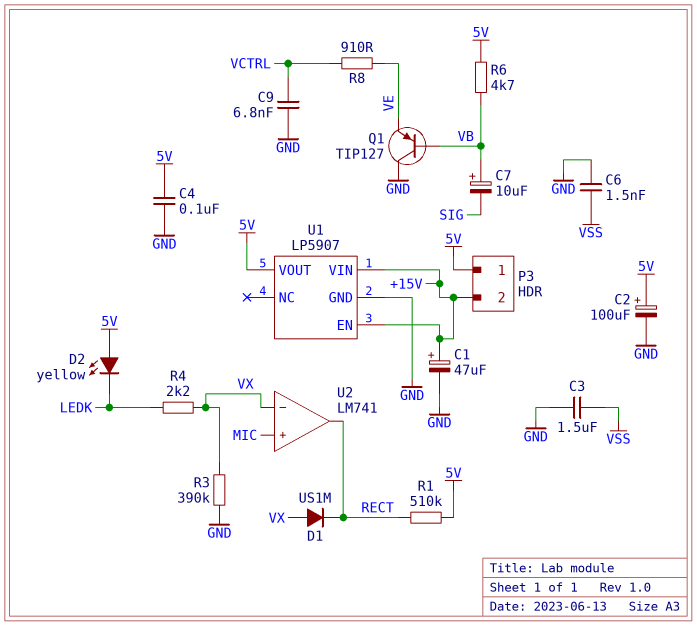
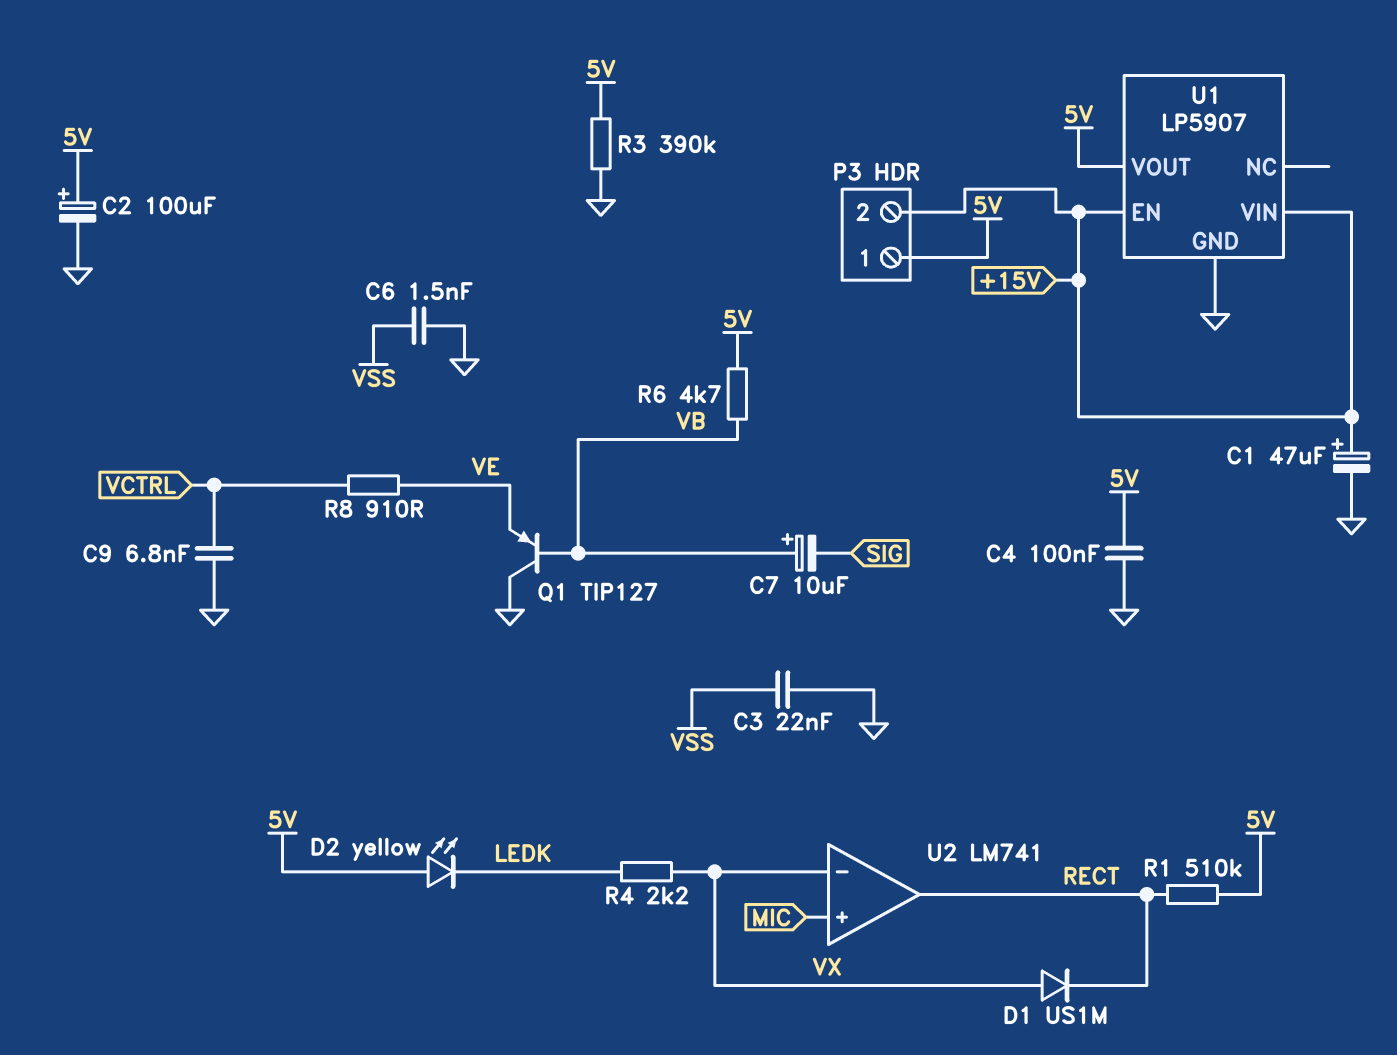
C3: 1.5uF (GND, VSS) -> 22nF (GND, VSS)
R3: 390k (GND, VX) -> 390k (5V, GND)

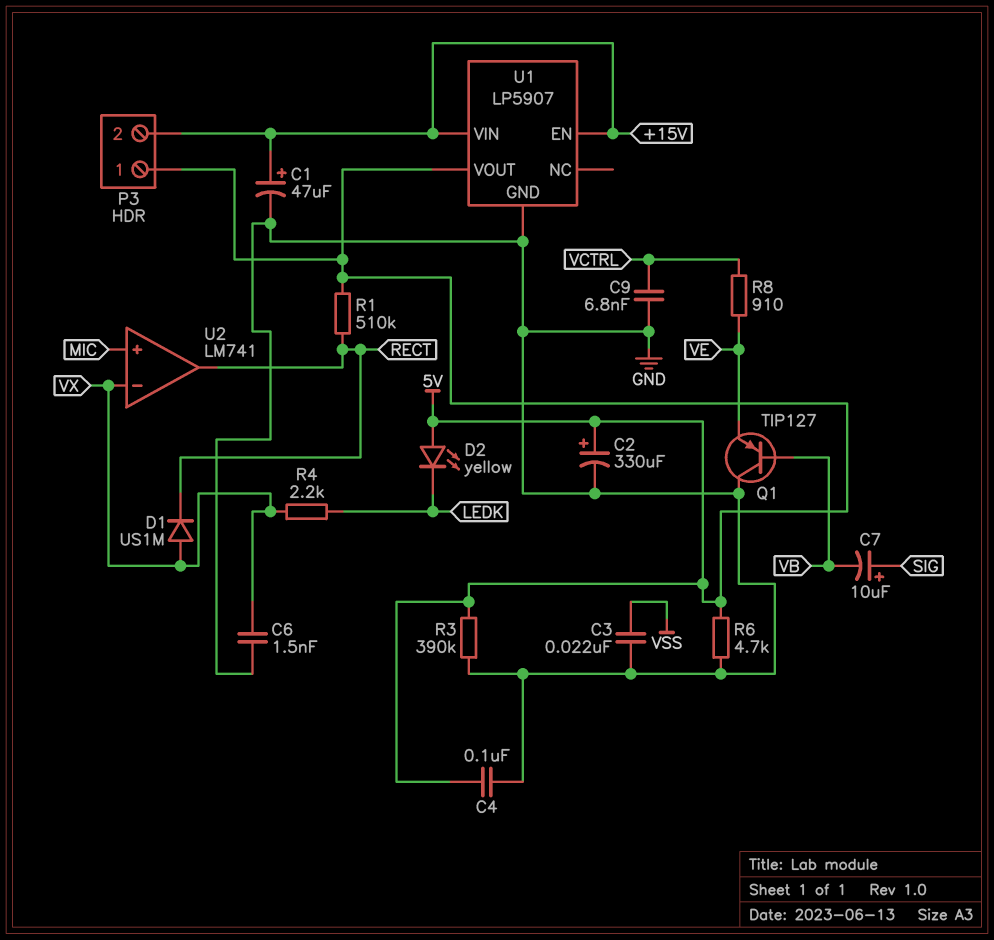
C2: 100uF (plus 5V, minus GND) -> 330uF (plus 5V, minus GND)
C6: 1.5nF (GND, VSS) -> 1.5nF (GND, VX)
C7: 10uF (plus VB, minus SIG) -> 10uF (plus SIG, minus VB)
R6: 4.7k (5V, VB) -> 4.7k (5V, GND)

